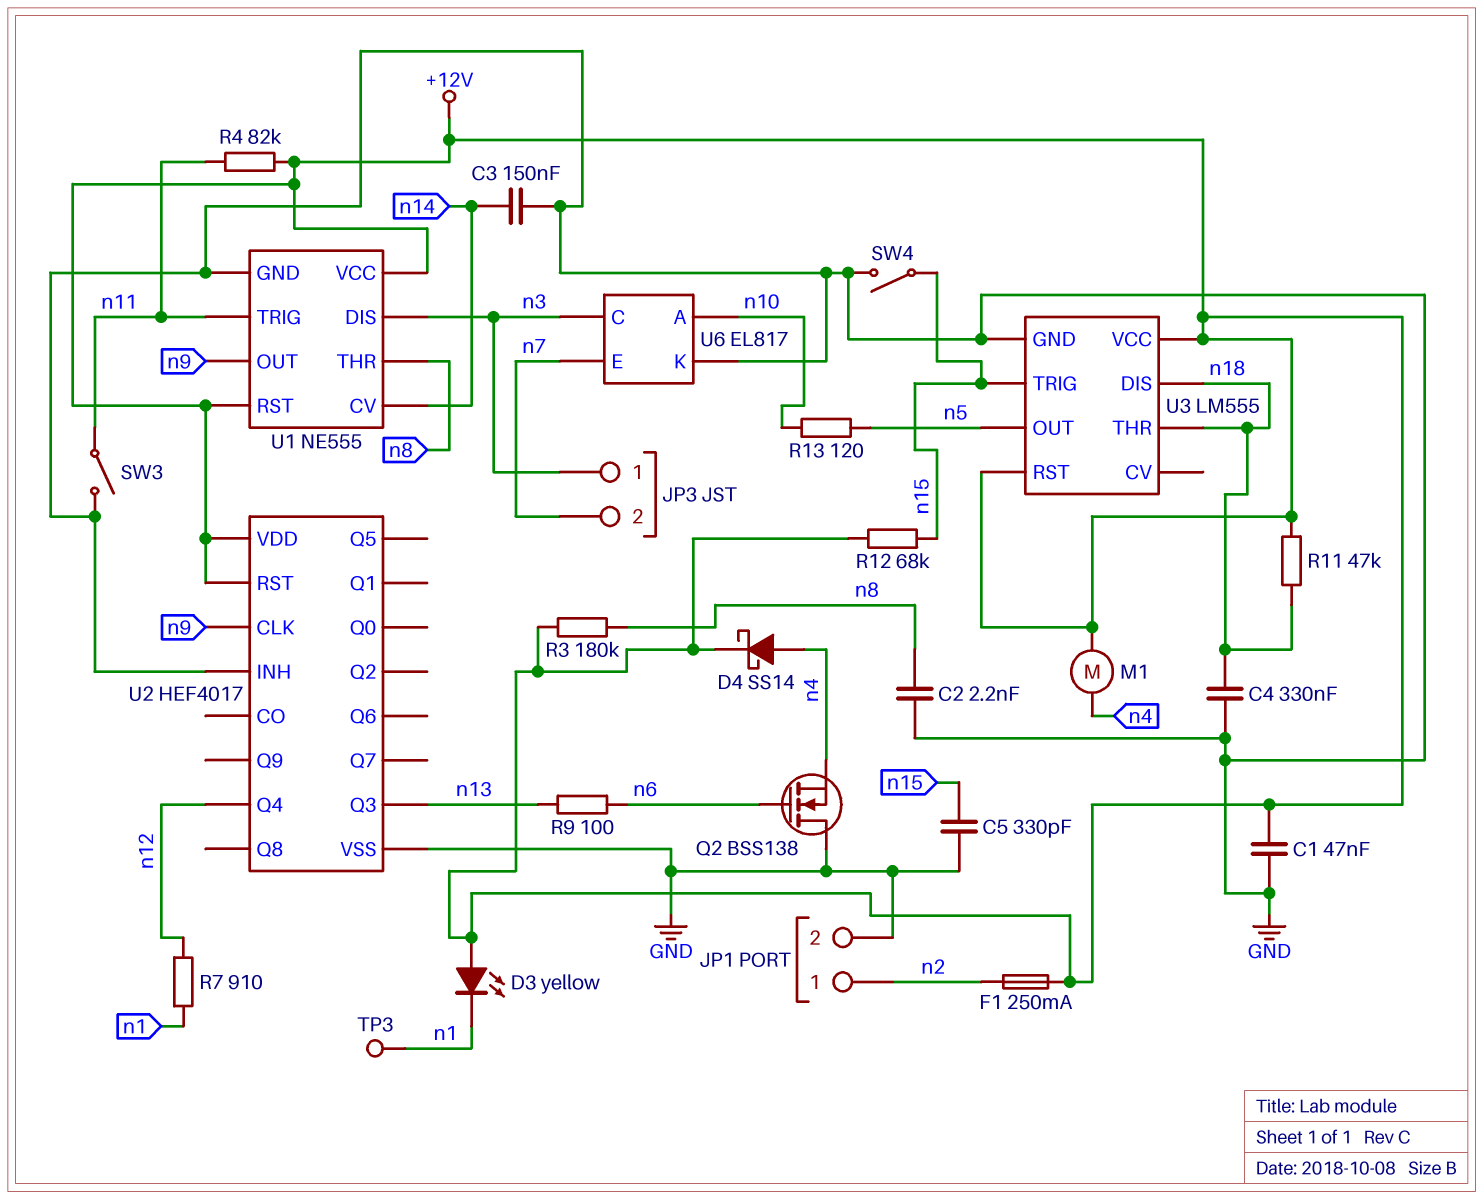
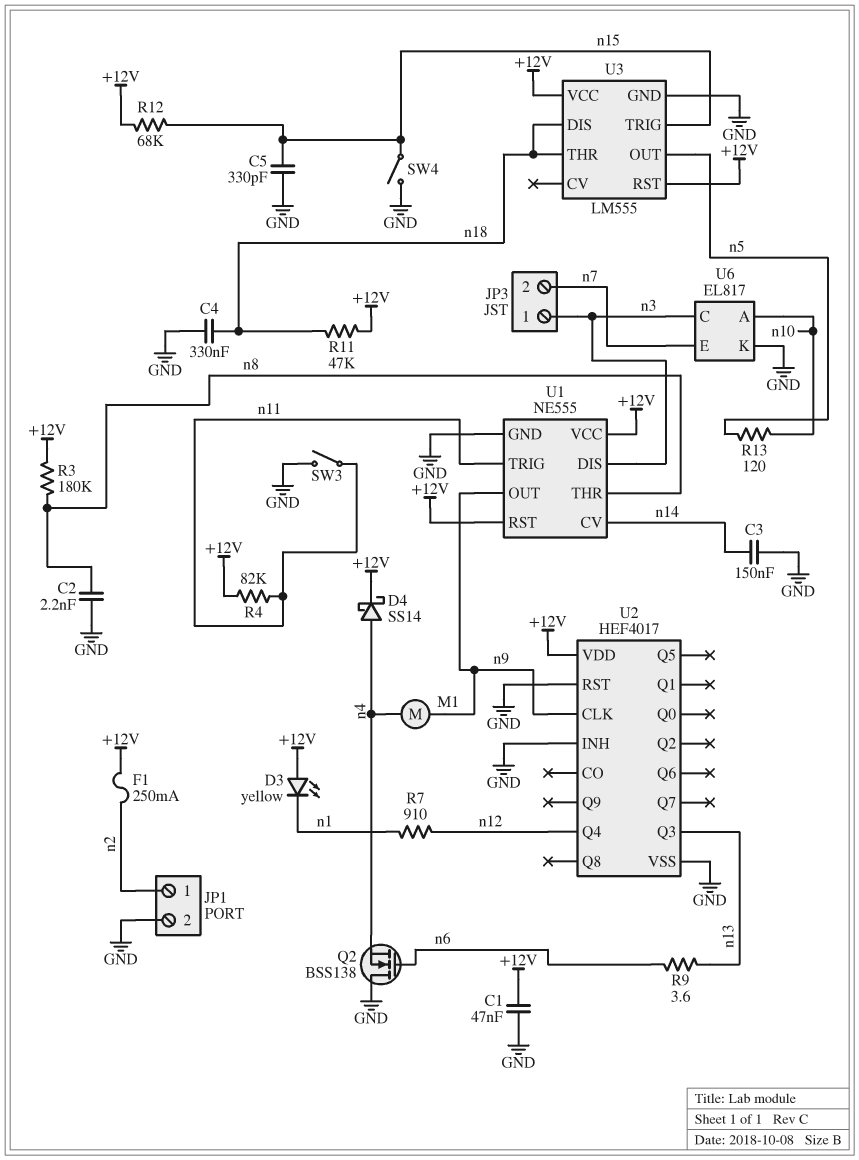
M1: motor (+12V, n4) -> motor (n4, n9)
R9: 100 (n6, n13) -> 3.6 (n6, n13)
TP3: test point (n1) -> none
U2 pin RST: +12V -> GND

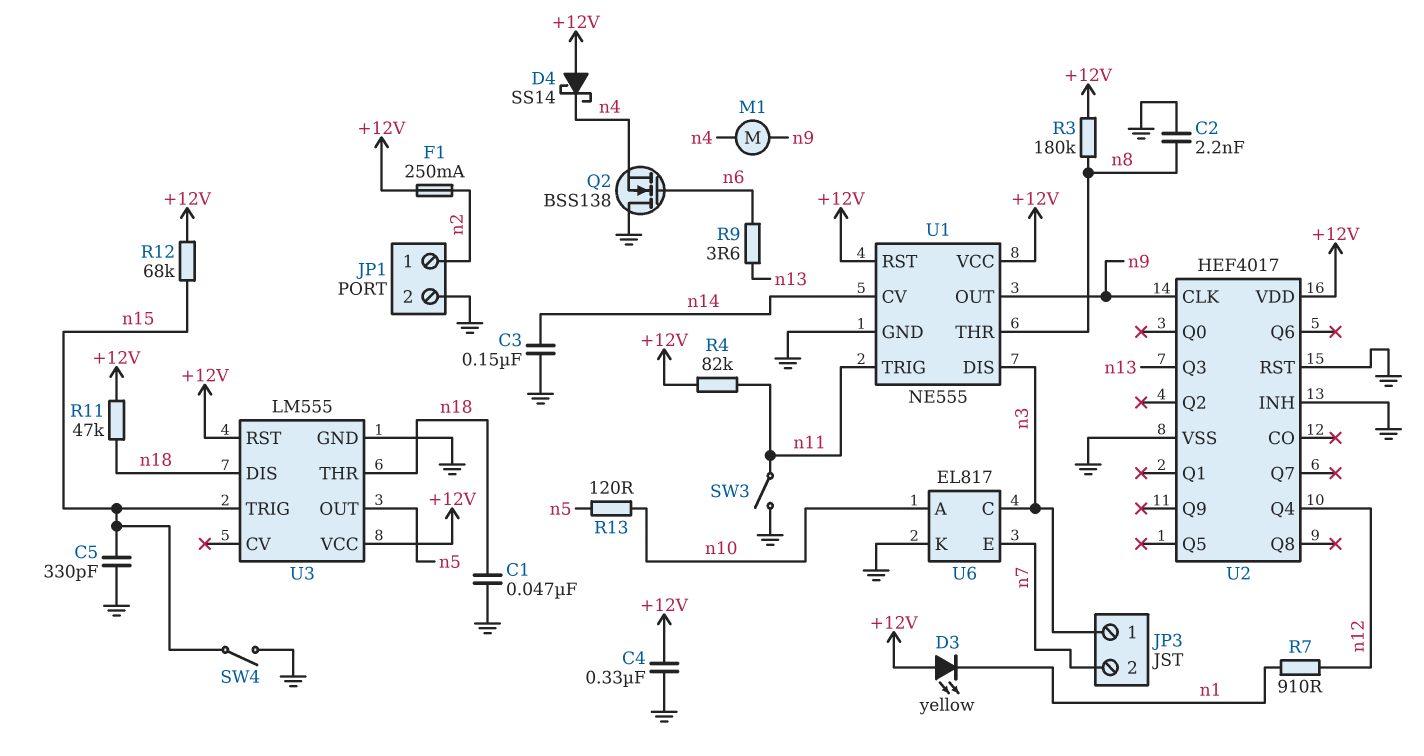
C1: 47nF (+12V, GND) -> 47nF (GND, n18)
C4: 330nF (GND, n18) -> 330nF (+12V, GND)
D4: schottky SS14 (A n4, K +12V) -> schottky SS14 (A +12V, K n4)

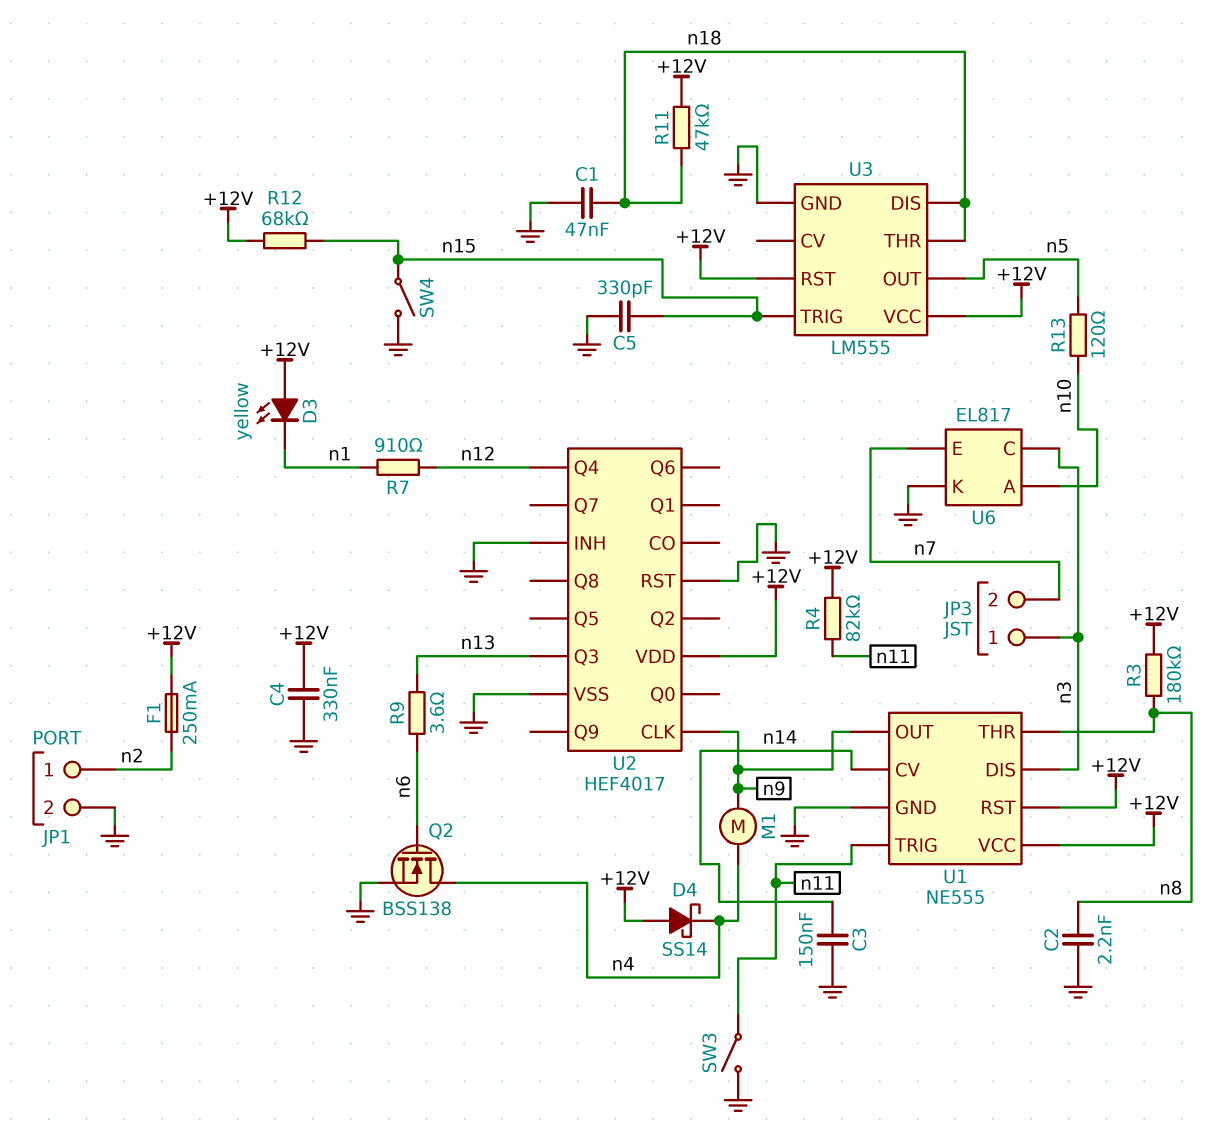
Q2: NMOS BSS138 (G n6, D GND, S n4) -> NMOS BSS138 (G n6, D n4, S GND)

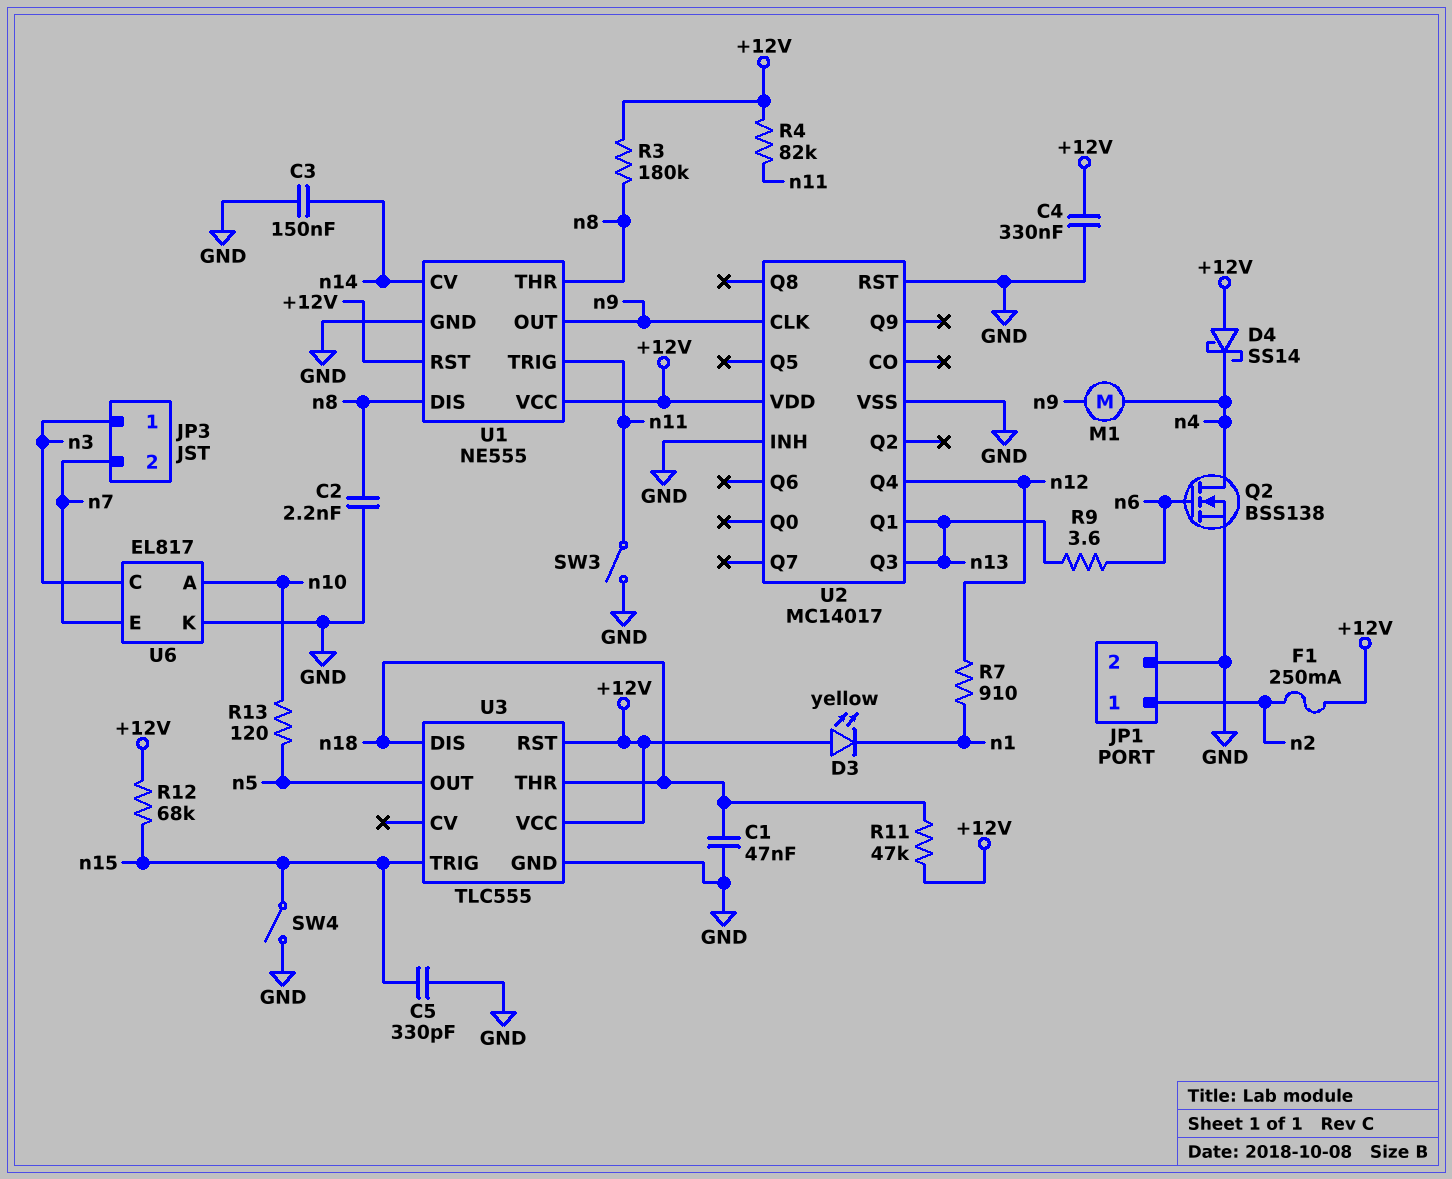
U1 pin DIS: n3 -> n8
U2: HEF4017 -> MC14017
U2 pin Q1: none -> n13
U3: LM555 -> TLC555

